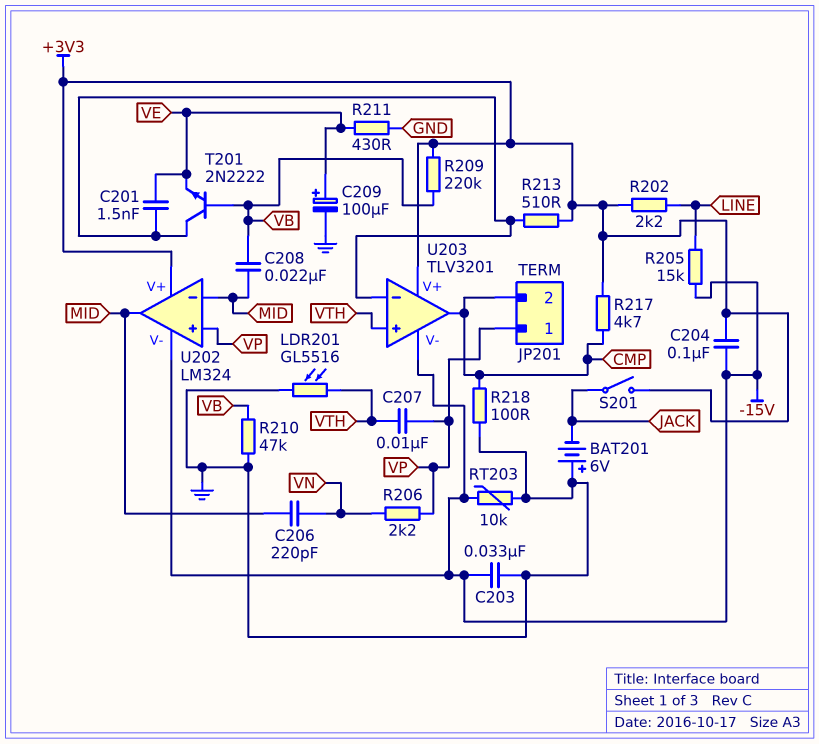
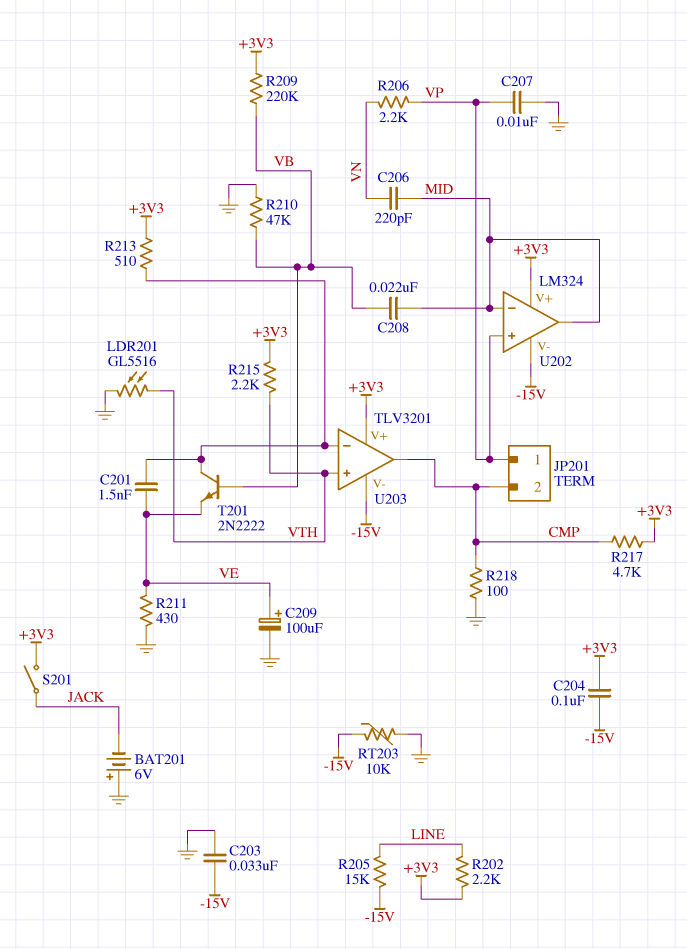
C207: 10nF (VP, VTH) -> 10nF (GND, VP)
R215: none -> 2.2k (+3V3, VTH)

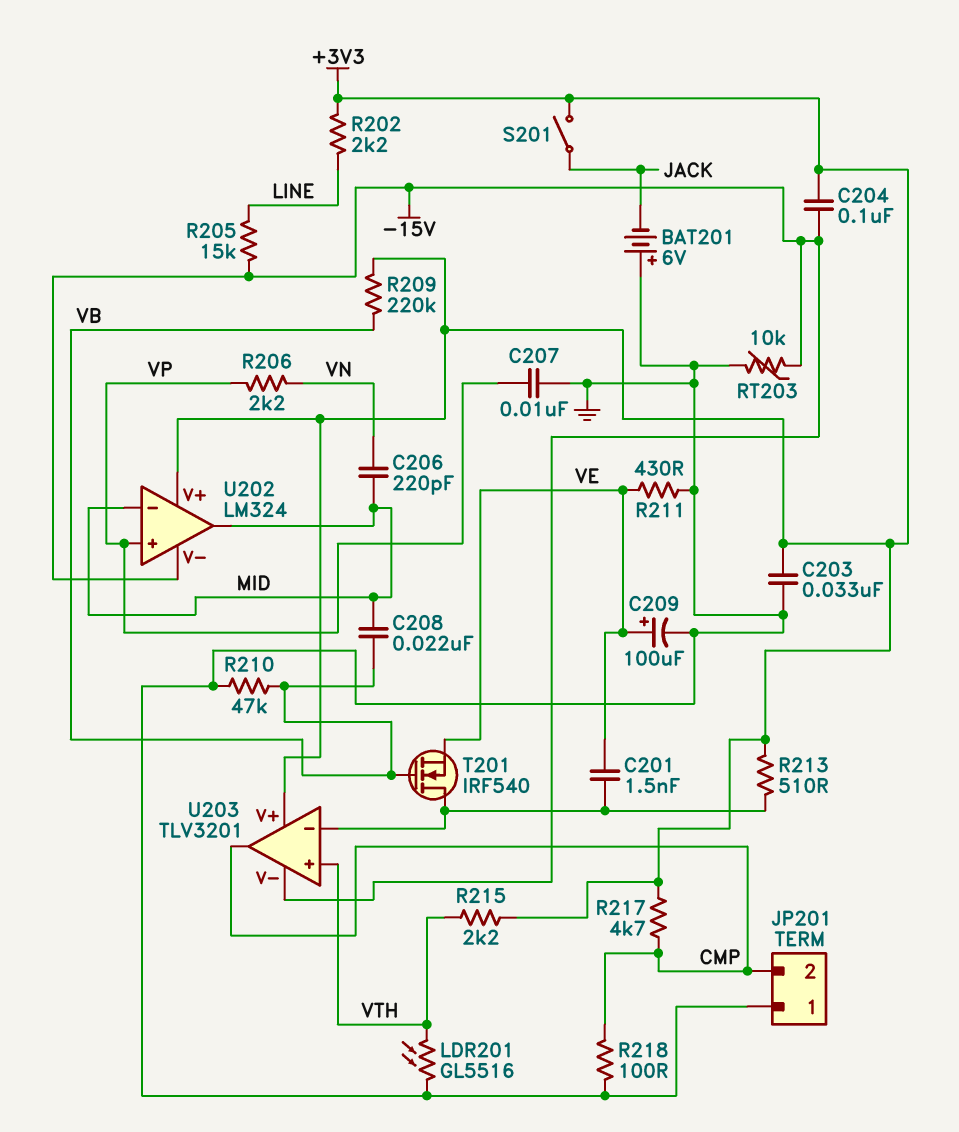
C203: 33nF (-15V, GND) -> 33nF (+3V3, GND)
JP201 pin 1: VP -> GND
T201: NPN 2N2222 (B VB, C U203/in-, E VE) -> NMOS IRF540 (G VB, D U203/in-, S VE)

